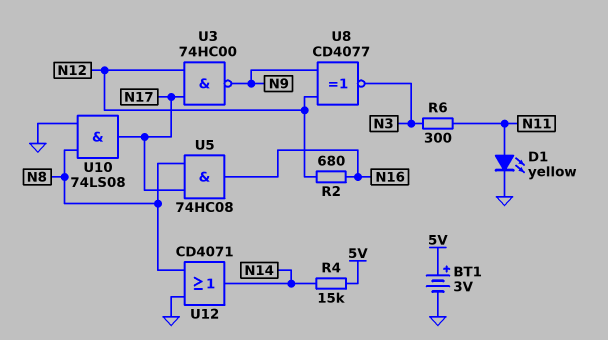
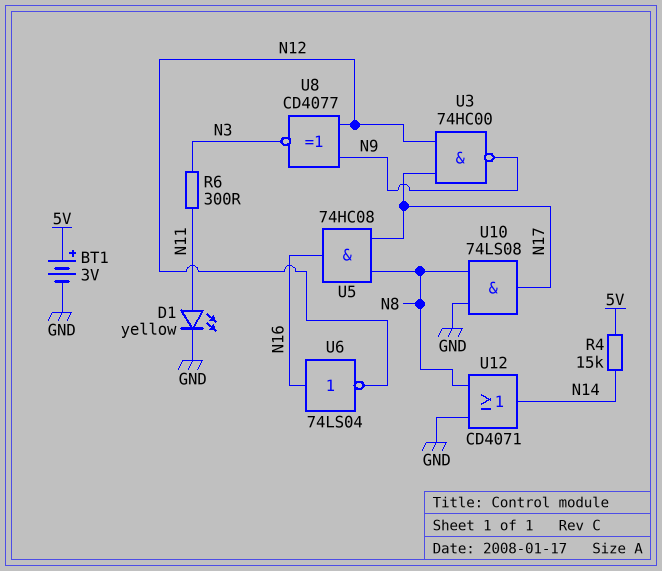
R2: 680 (N12, N16) -> none
U6: none -> NOT 74LS04 (in N16, out N12)

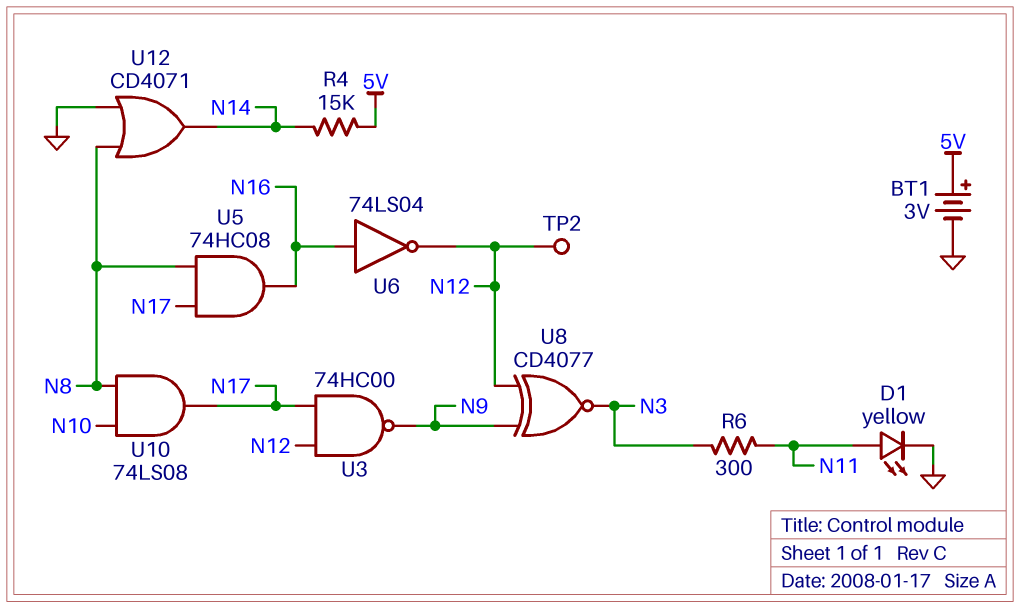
TP2: none -> test point (N12)
U10: AND 74LS08 (in GND, in N8, out N17) -> AND 74LS08 (in N8, in N10, out N17)

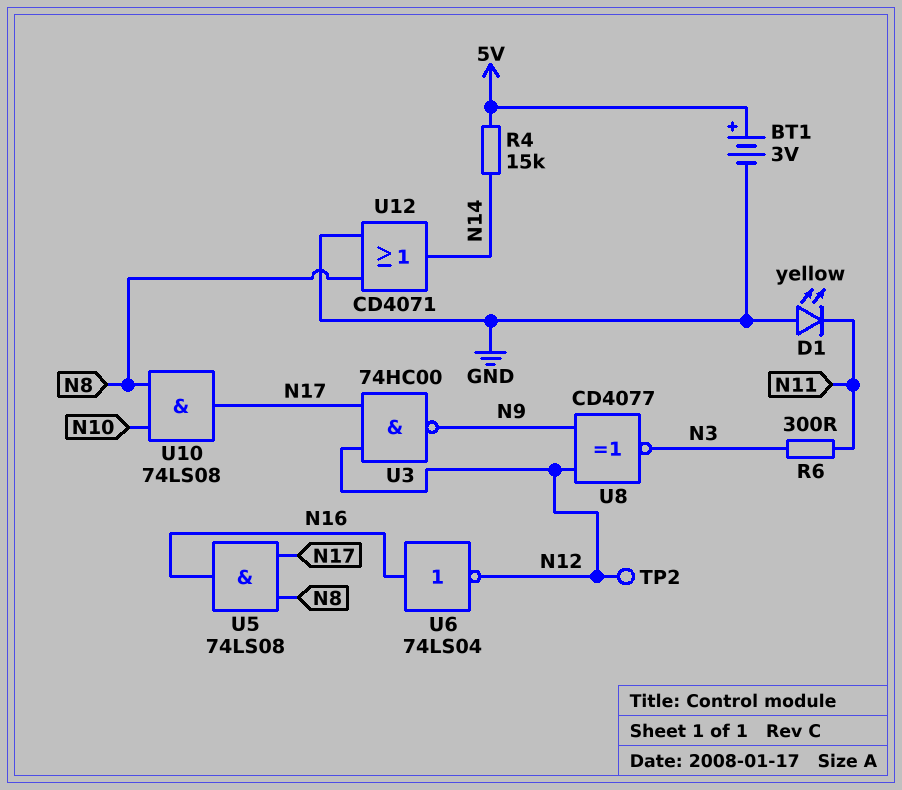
D1: LED yellow (A N11, K GND) -> LED yellow (A GND, K N11)
U5: AND 74HC08 (in N8, in N17, out N16) -> AND 74LS08 (in N8, in N17, out N16)

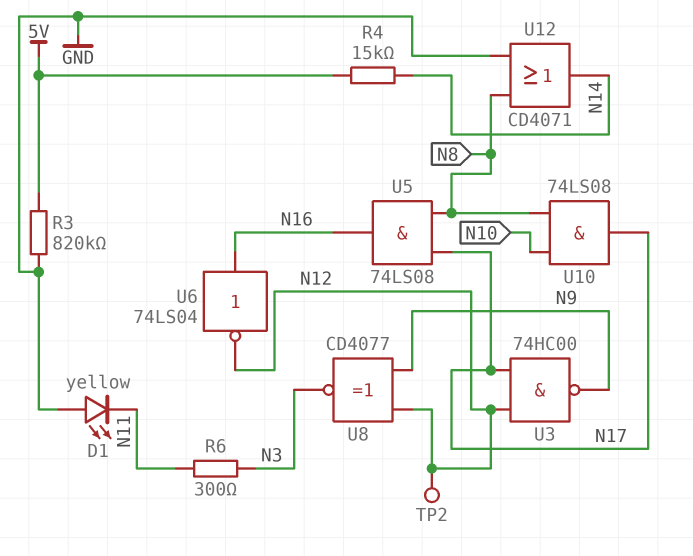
BT1: 3V (plus 5V, minus GND) -> none
R3: none -> 820k (5V, GND)

